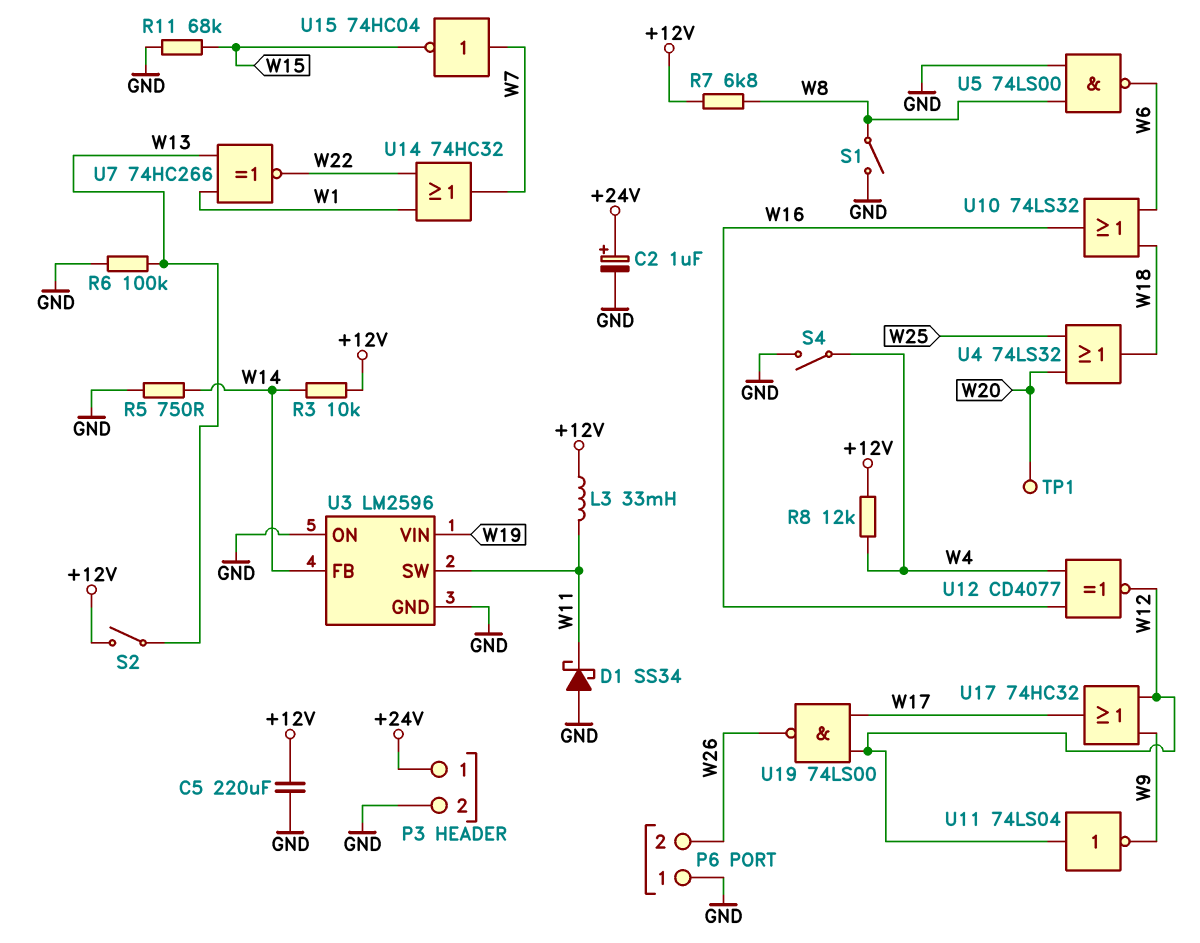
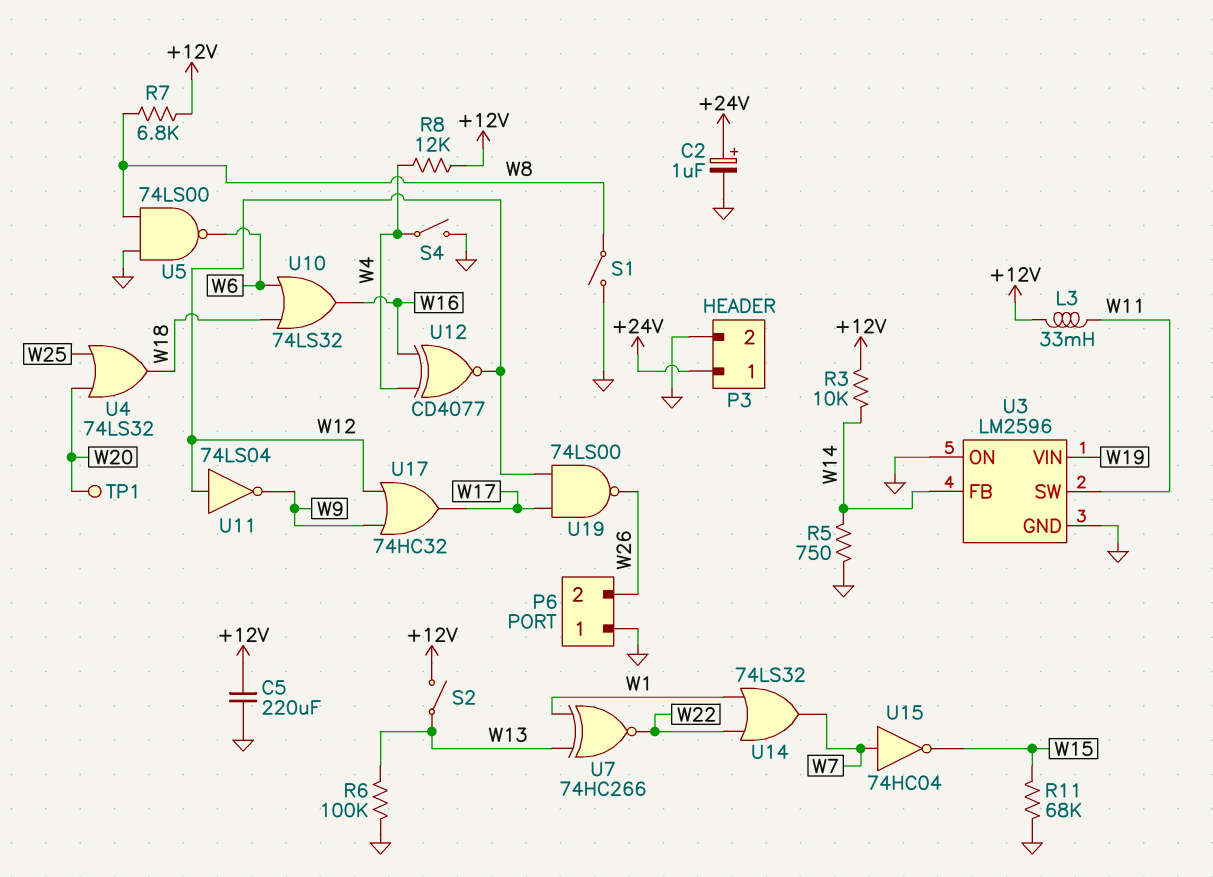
D1: schottky SS34 (A GND, K W11) -> none
U14: OR 74HC32 (in W1, in W22, out W7) -> OR 74LS32 (in W1, in W22, out W7)

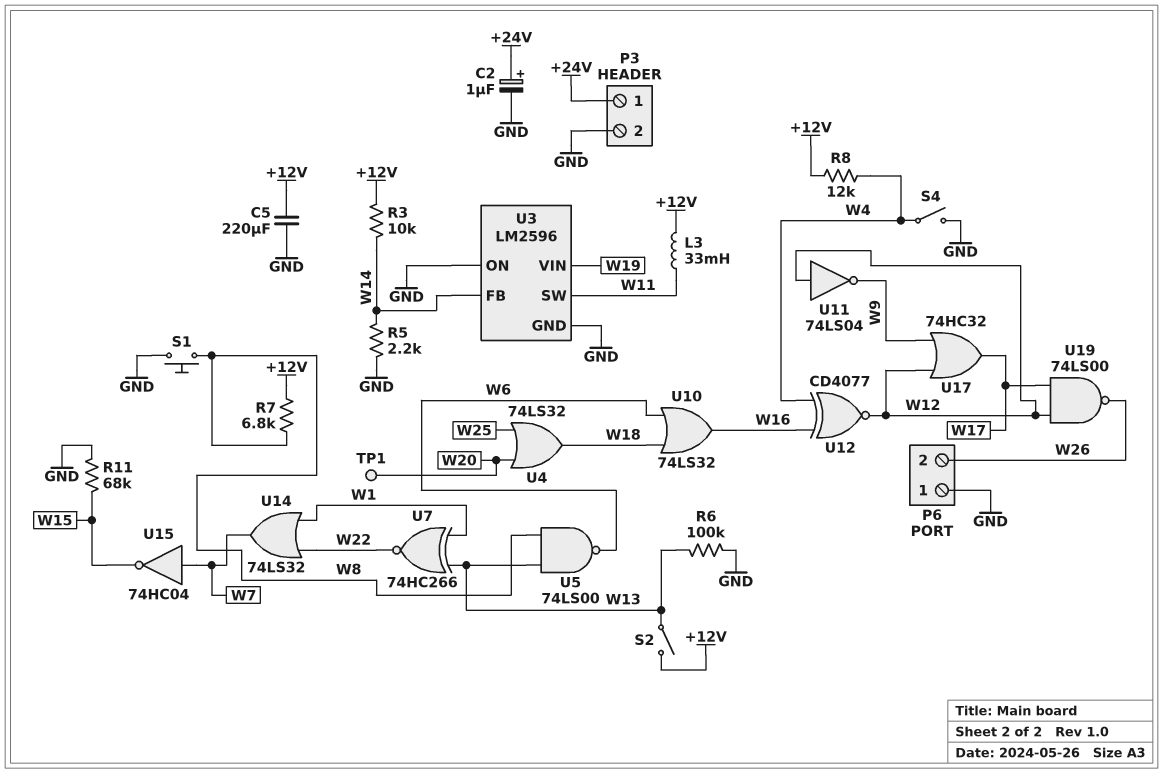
R5: 750 (GND, W14) -> 2.2k (GND, W14)
S1: switch (GND, W8) -> button (GND, W8)
U5: NAND 74LS00 (in GND, in W8, out W6) -> NAND 74LS00 (in W8, in W13, out W6)

